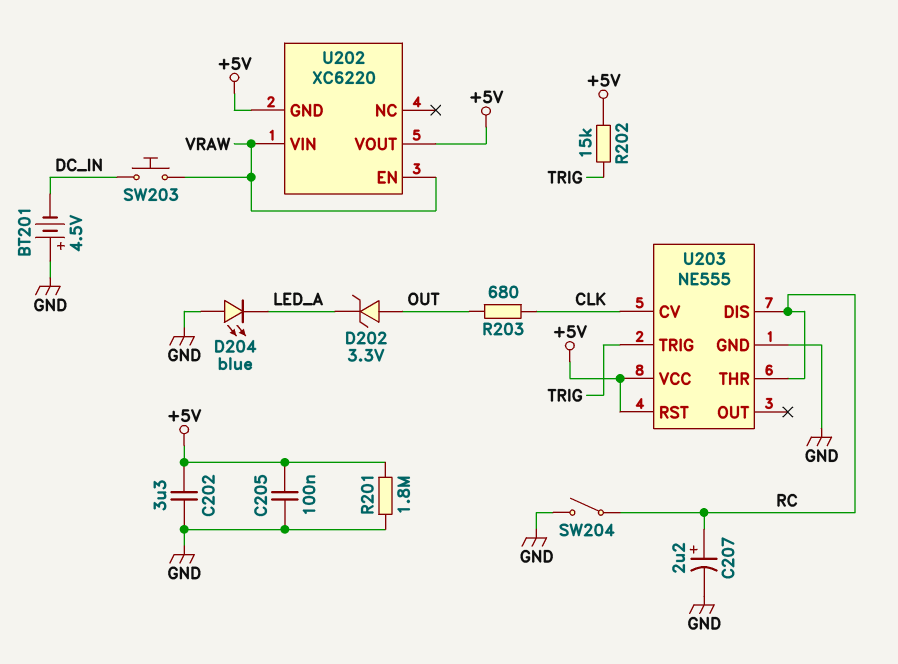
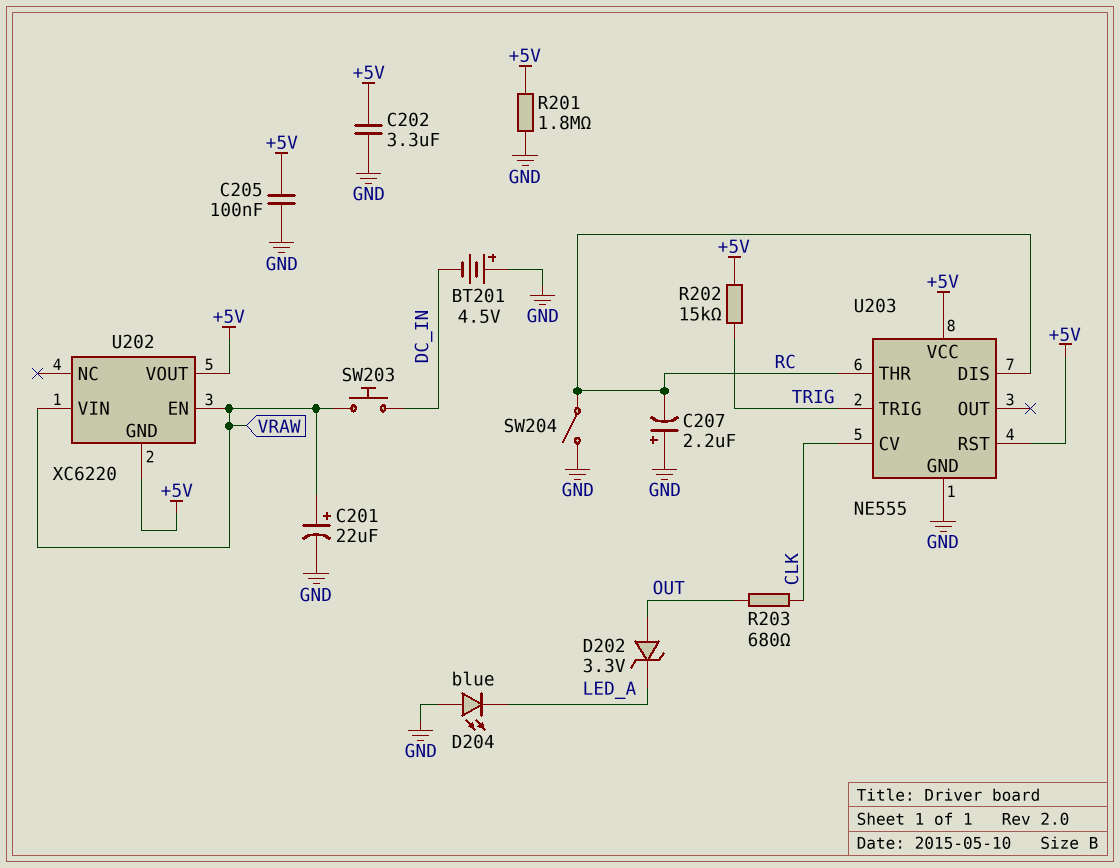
C201: none -> 22uF (plus VRAW, minus GND)
C207: 2.2uF (plus RC, minus GND) -> 2.2uF (plus GND, minus RC)

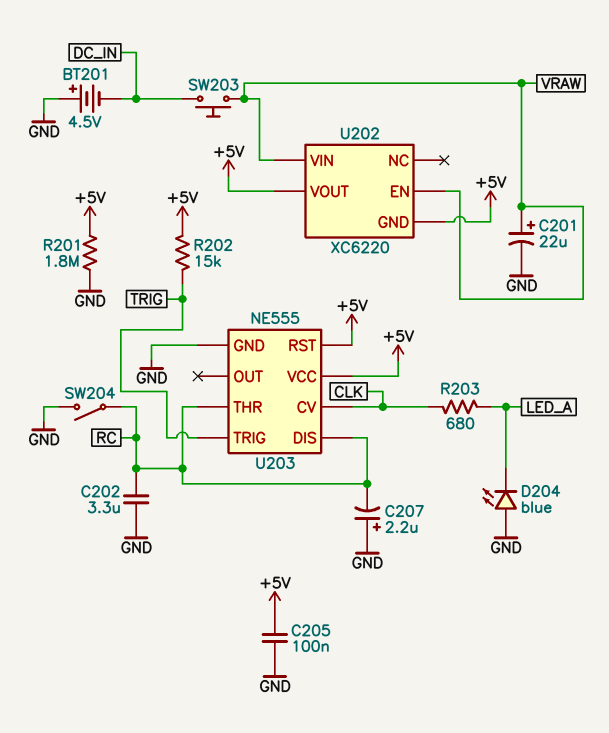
C202: 3.3uF (+5V, GND) -> 3.3uF (GND, RC)
D202: zener 3.3V (A OUT, K LED_A) -> none
R203: 680 (CLK, OUT) -> 680 (CLK, LED_A)

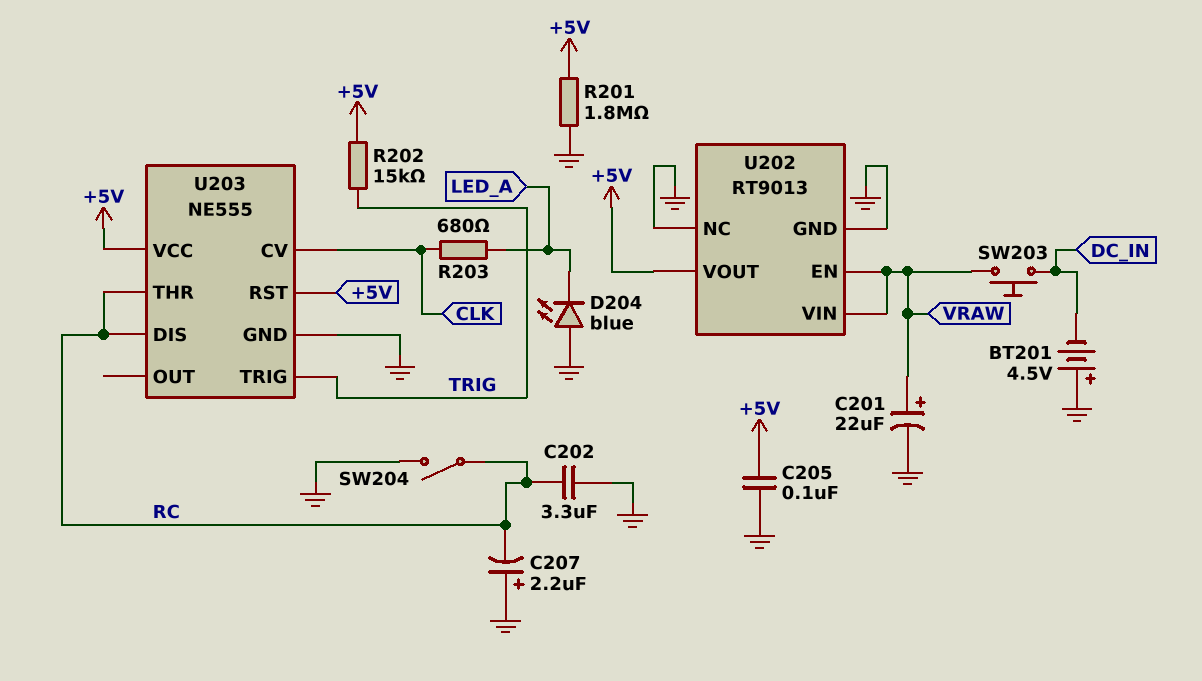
U202: XC6220 -> RT9013
U202 pin GND: +5V -> GND
U202 pin NC: none -> GND

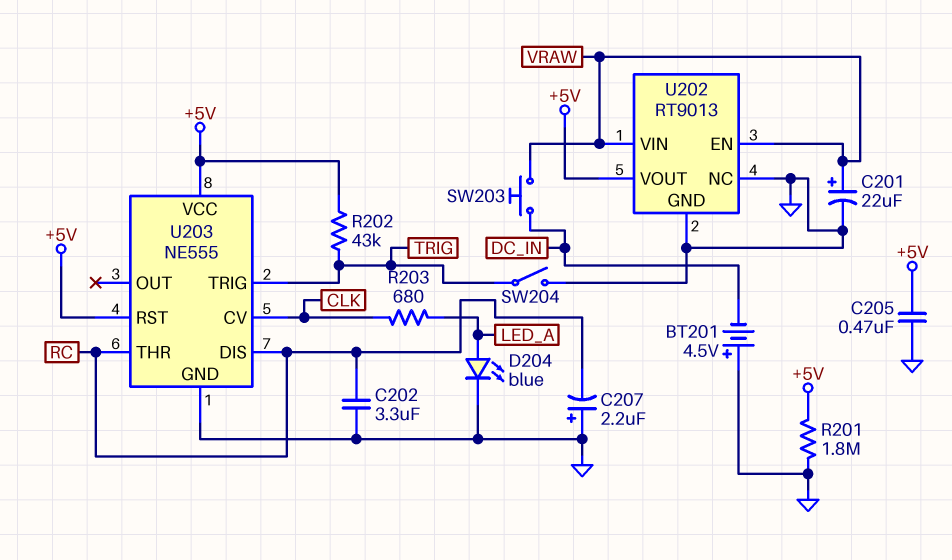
C205: 100nF (+5V, GND) -> 470nF (+5V, GND)
D204: LED blue (A GND, K LED_A) -> LED blue (A LED_A, K GND)
R202: 15k (+5V, TRIG) -> 43k (+5V, TRIG)
SW204: switch (GND, RC) -> switch (GND, TRIG)

